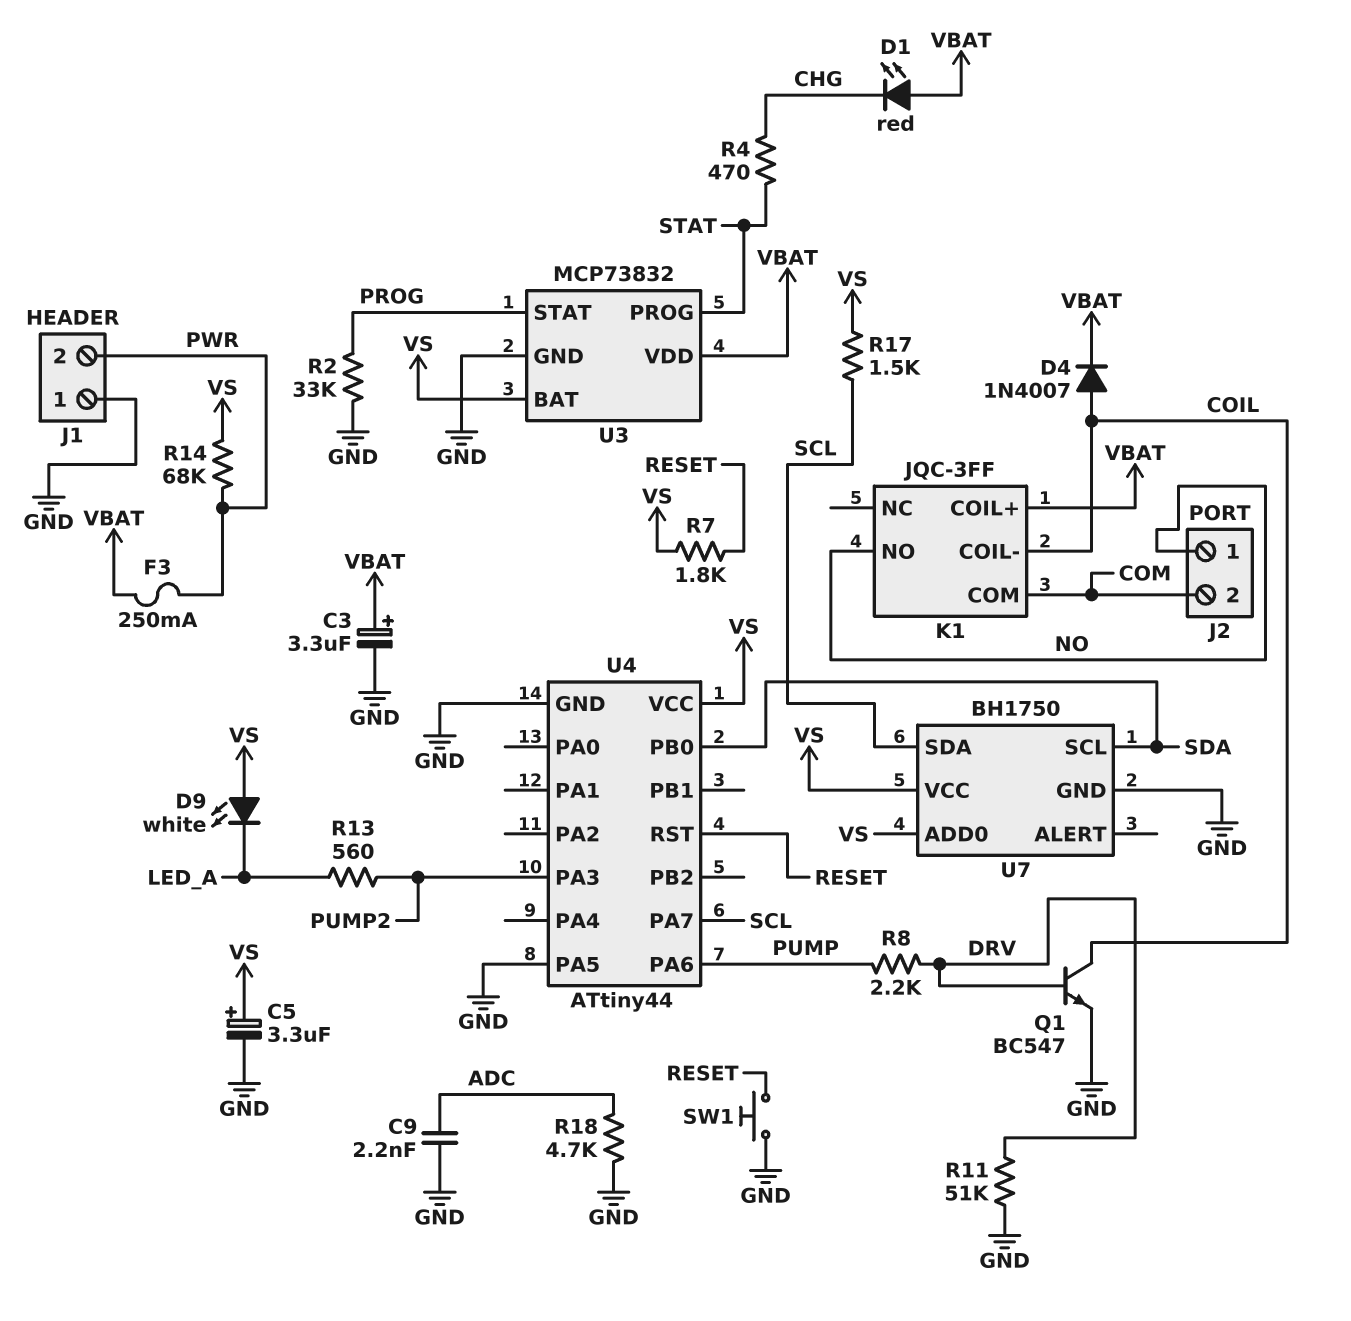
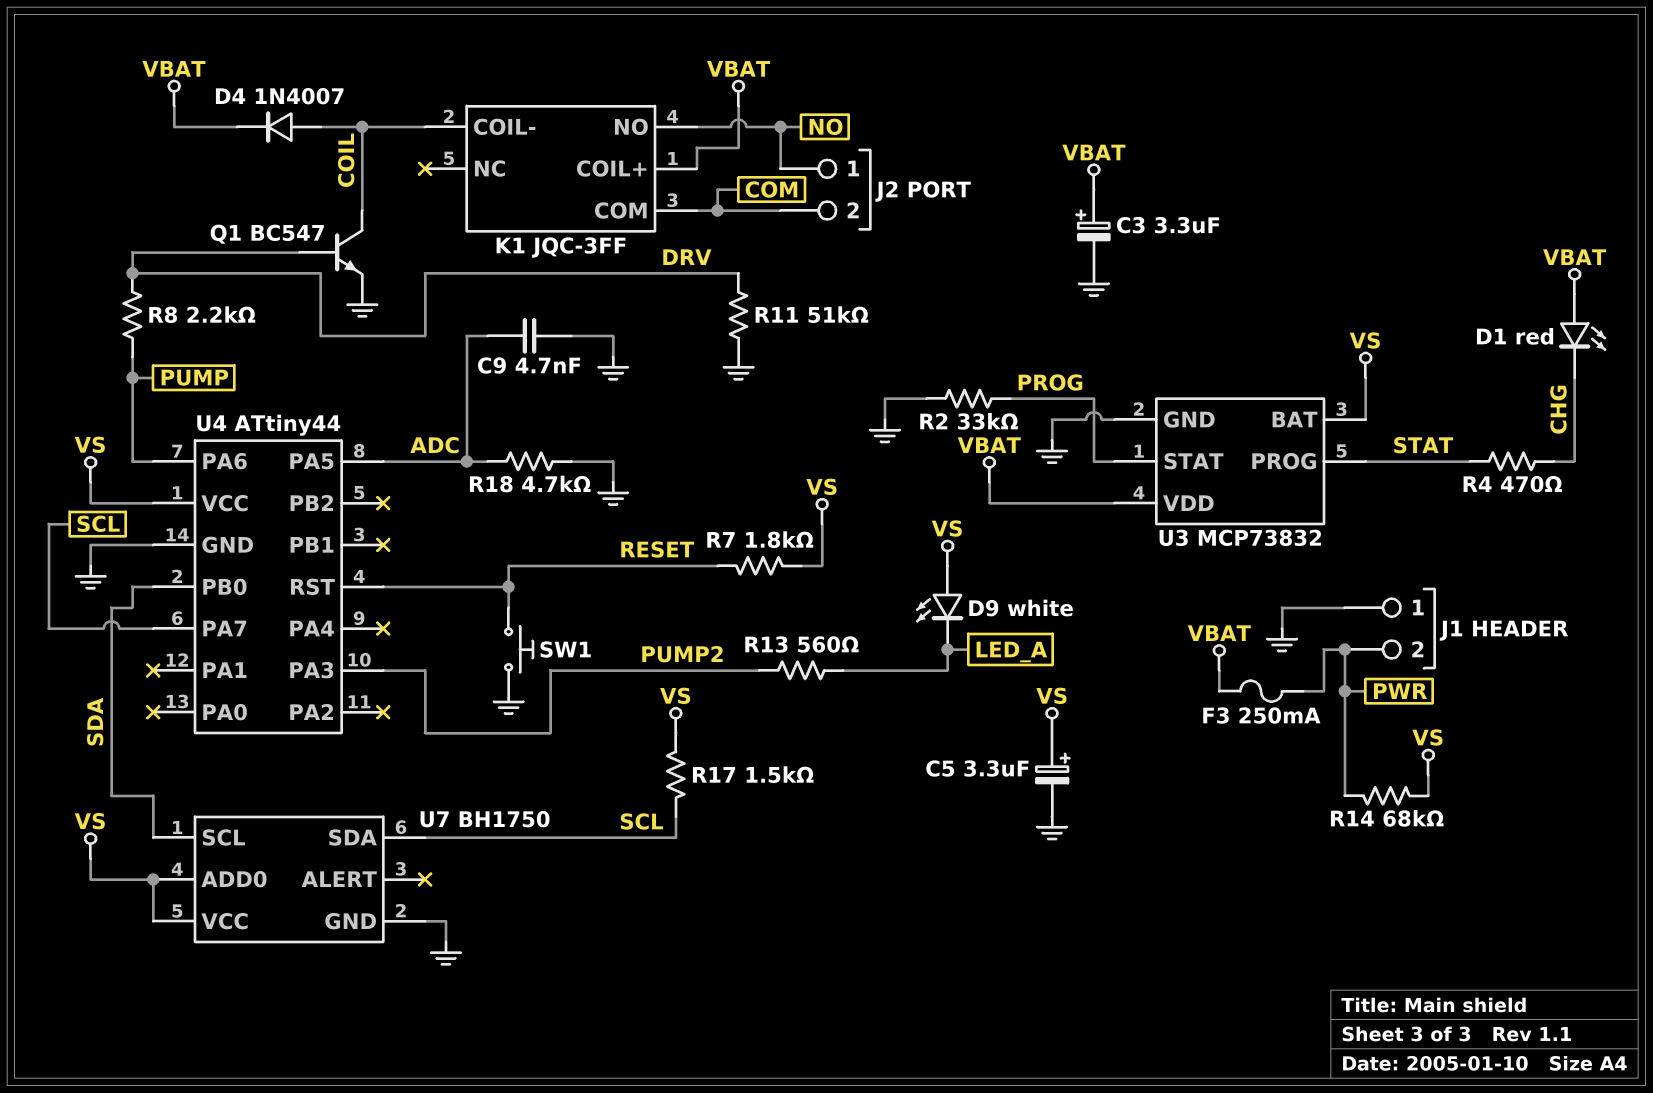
C9: 2.2nF (ADC, GND) -> 4.7nF (ADC, GND)
U4 pin PA5: GND -> ADC

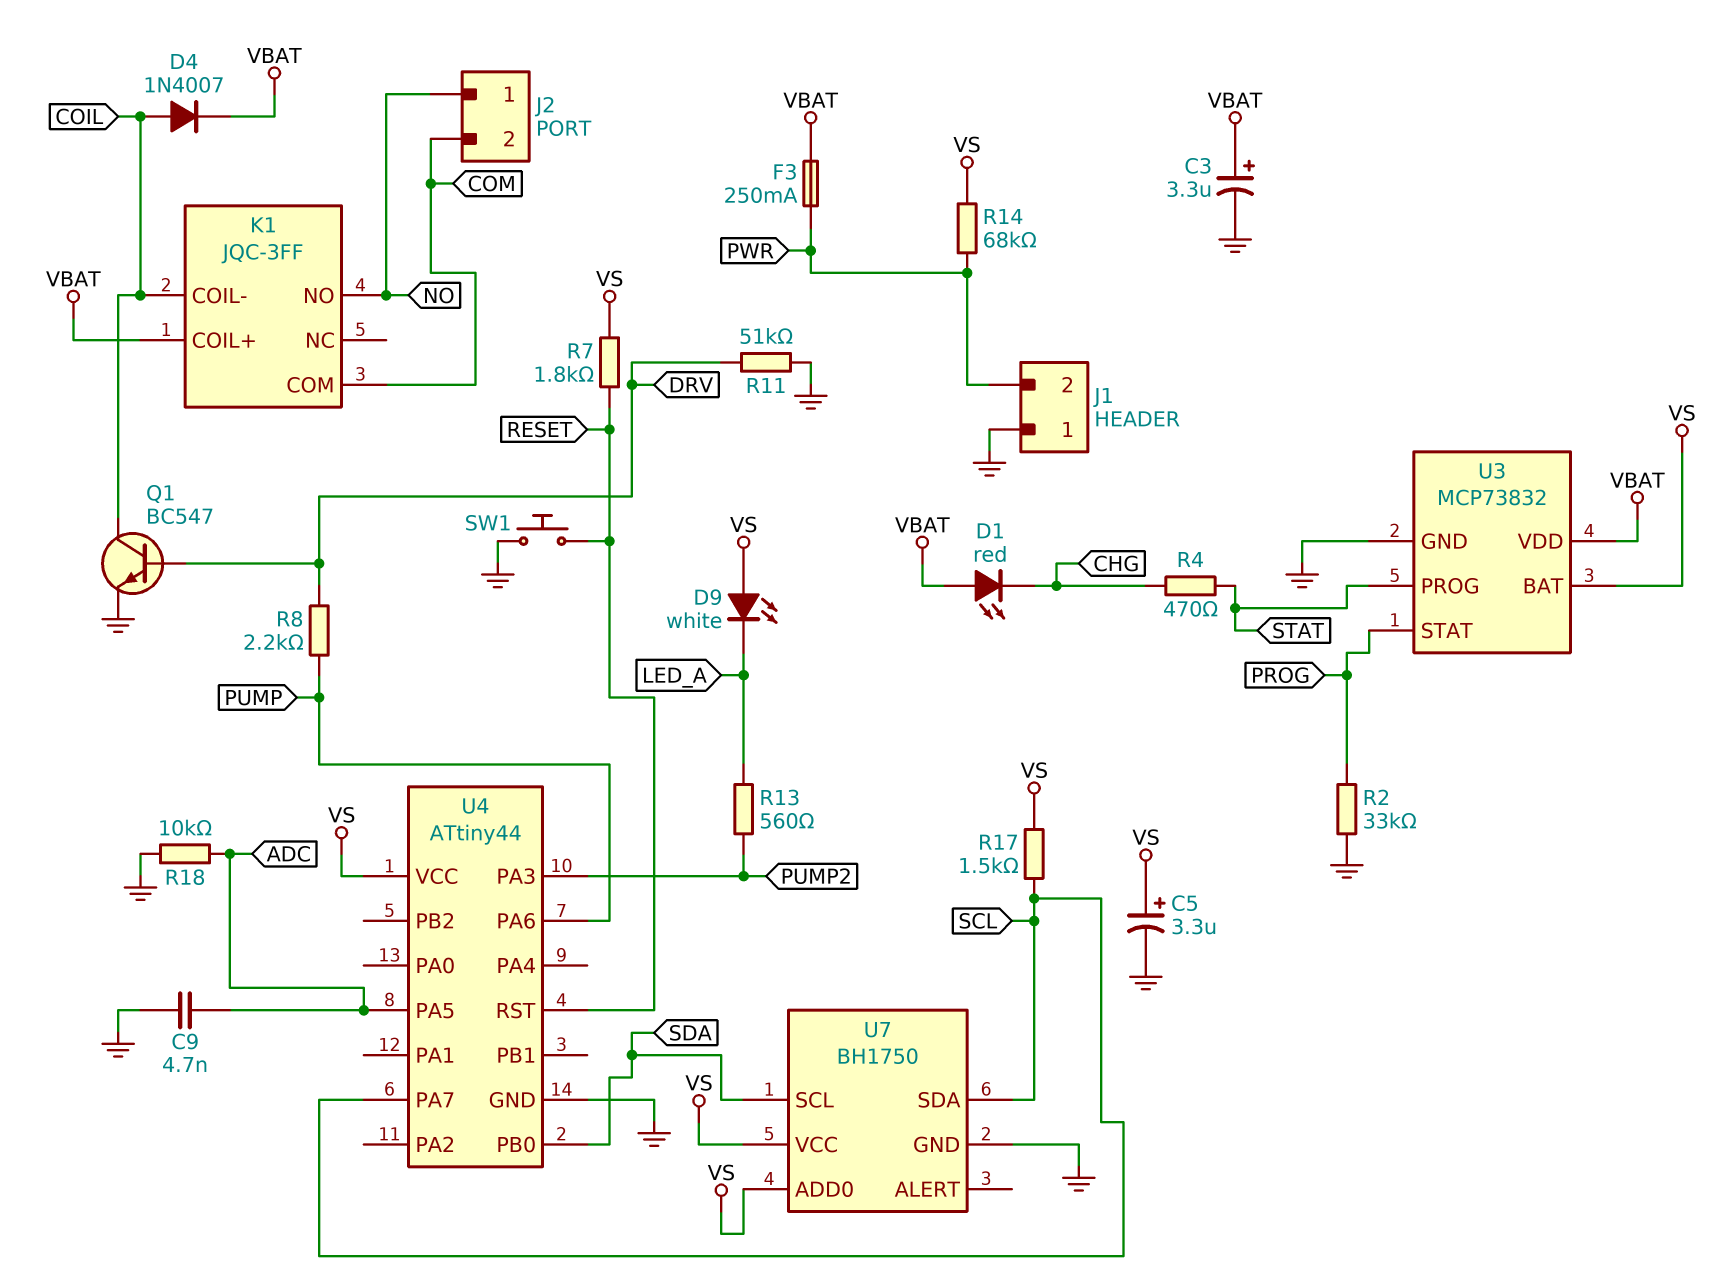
R18: 4.7k (ADC, GND) -> 10k (ADC, GND)

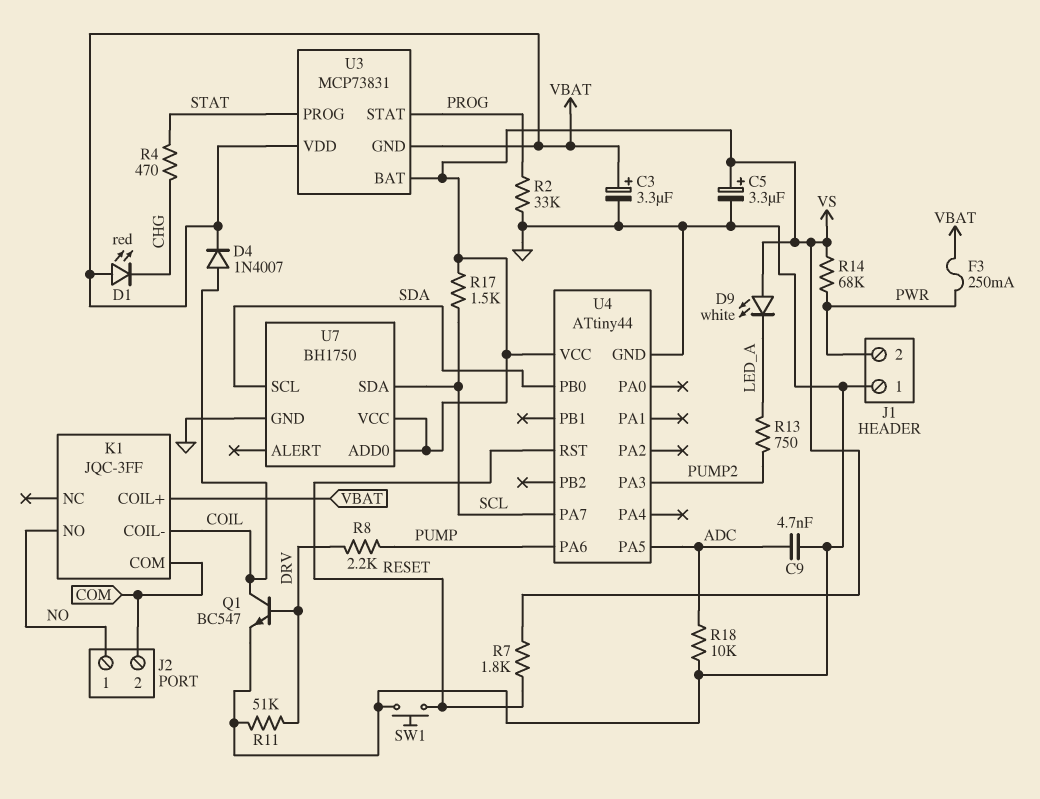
R13: 560 (LED_A, PUMP2) -> 750 (LED_A, PUMP2)
U3: MCP73832 -> MCP73831
U3 pin GND: GND -> VBAT

